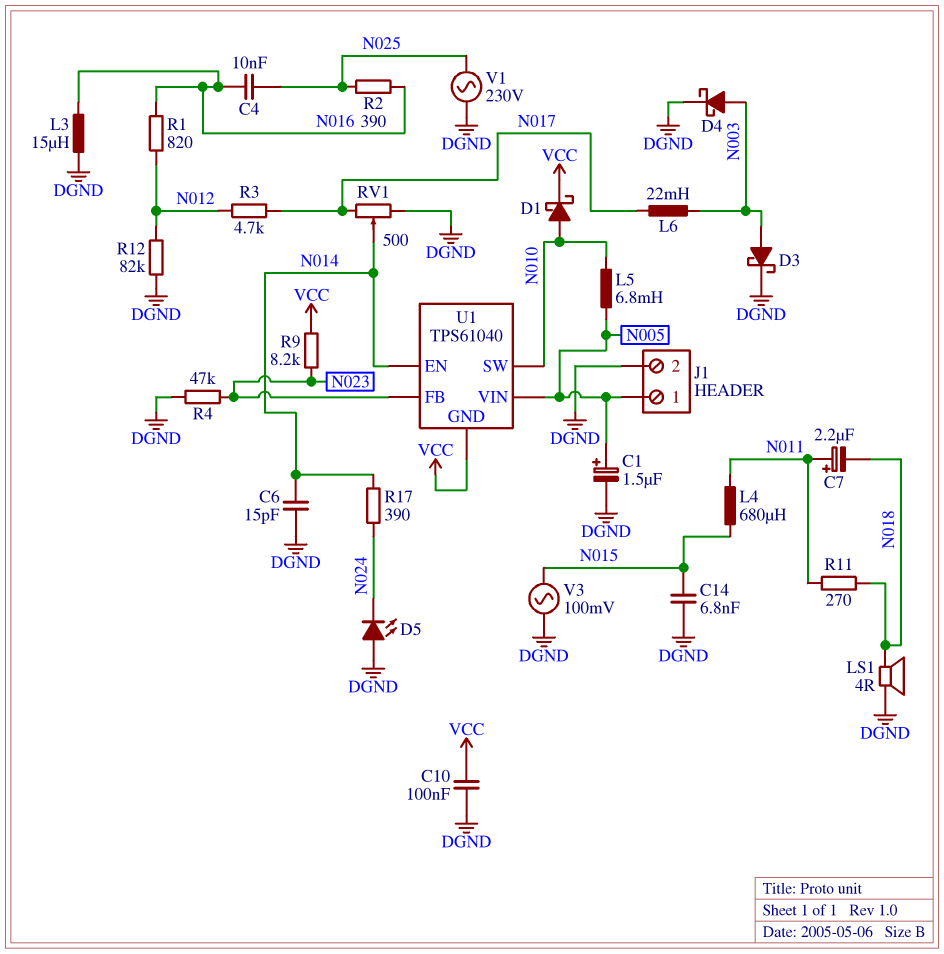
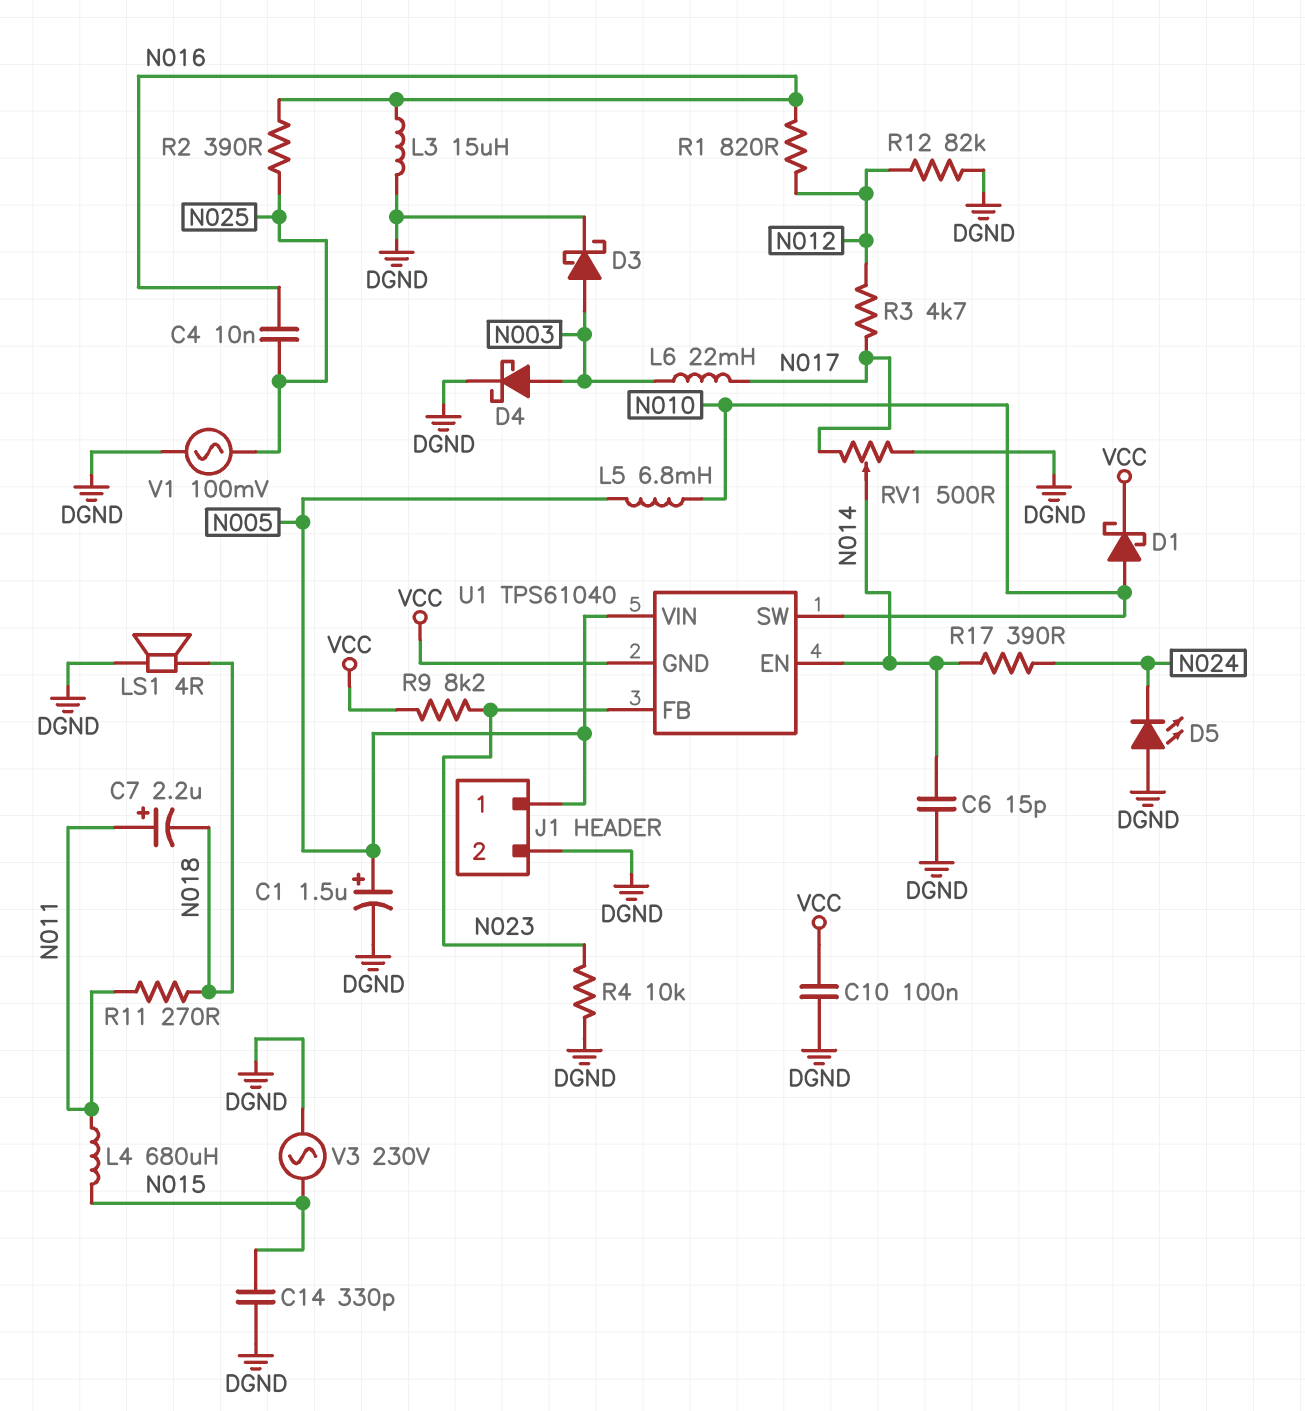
C14: 6.8nF (DGND, N015) -> 330pF (DGND, N015)
R4: 47k (DGND, N023) -> 10k (DGND, N023)
V1: AC 230V (DGND, N025) -> AC 100mV (DGND, N025)
V3: AC 100mV (DGND, N015) -> AC 230V (DGND, N015)

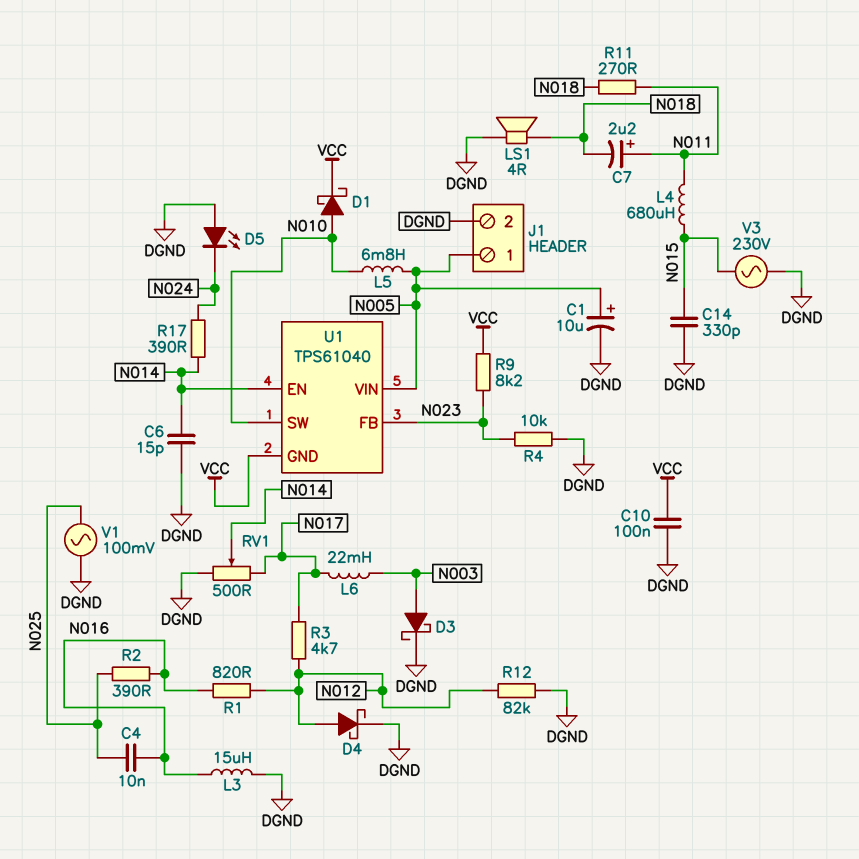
C1: 1.5uF (plus N005, minus DGND) -> 10uF (plus N005, minus DGND)
D4: schottky (A N003, K DGND) -> schottky (A N012, K DGND)

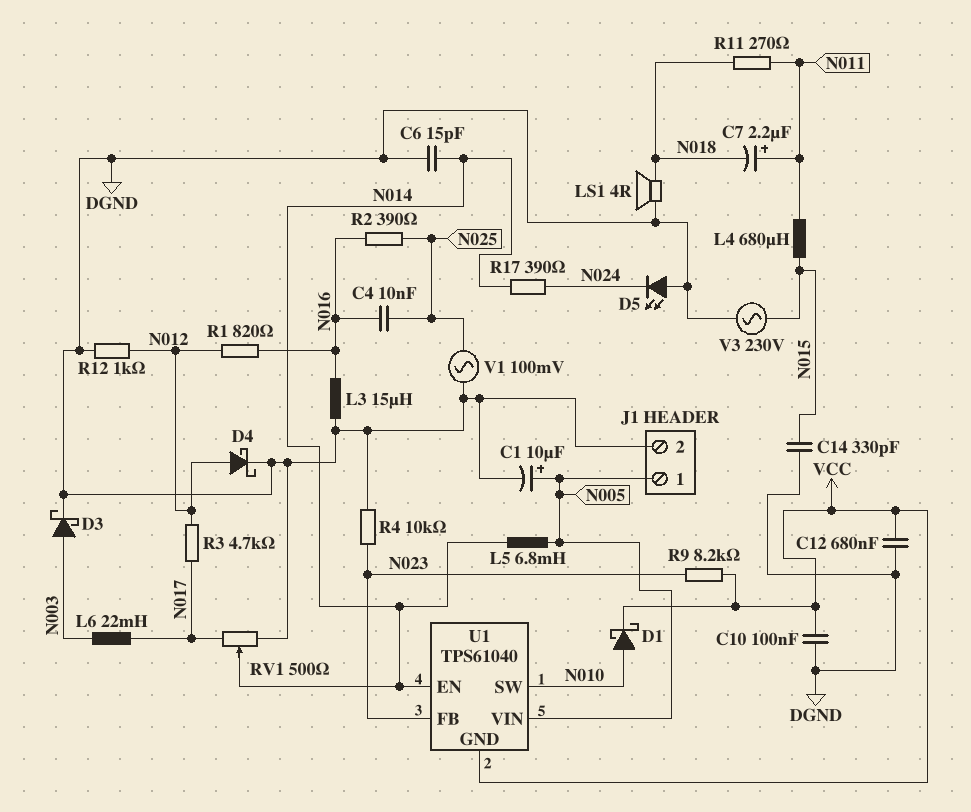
C12: none -> 680nF (DGND, VCC)
L5: 6.8mH (N005, N010) -> 6.8mH (N005, N014)
R12: 82k (DGND, N012) -> 1k (DGND, N012)

